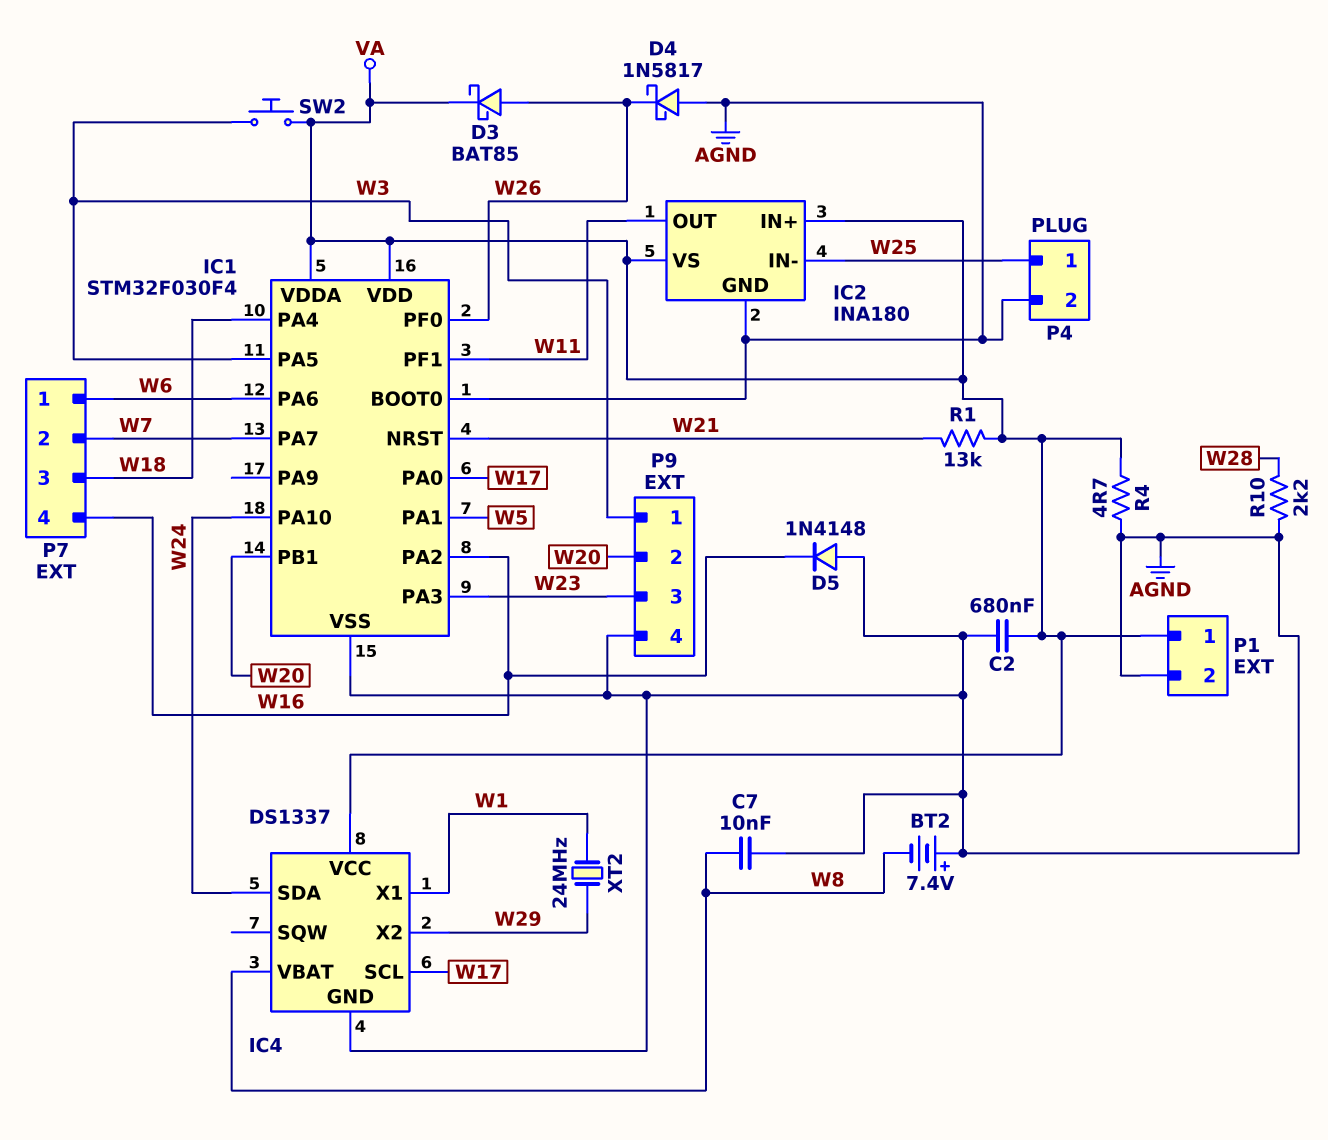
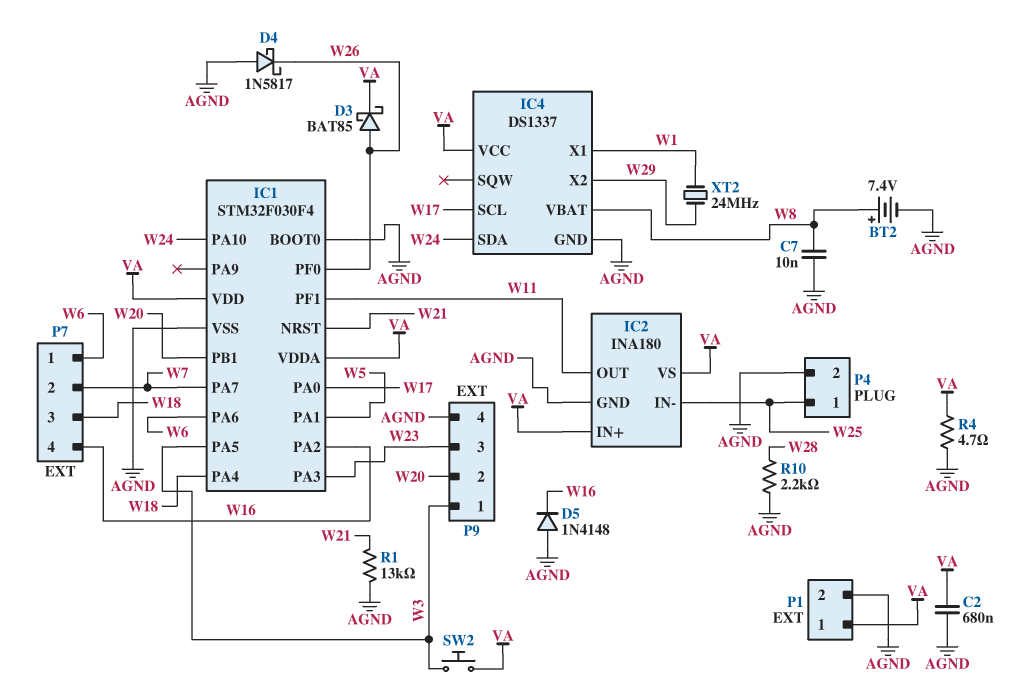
BT2: 7.4V (plus AGND, minus W8) -> 7.4V (plus W8, minus AGND)
R1: 13k (VA, W21) -> 13k (AGND, W21)

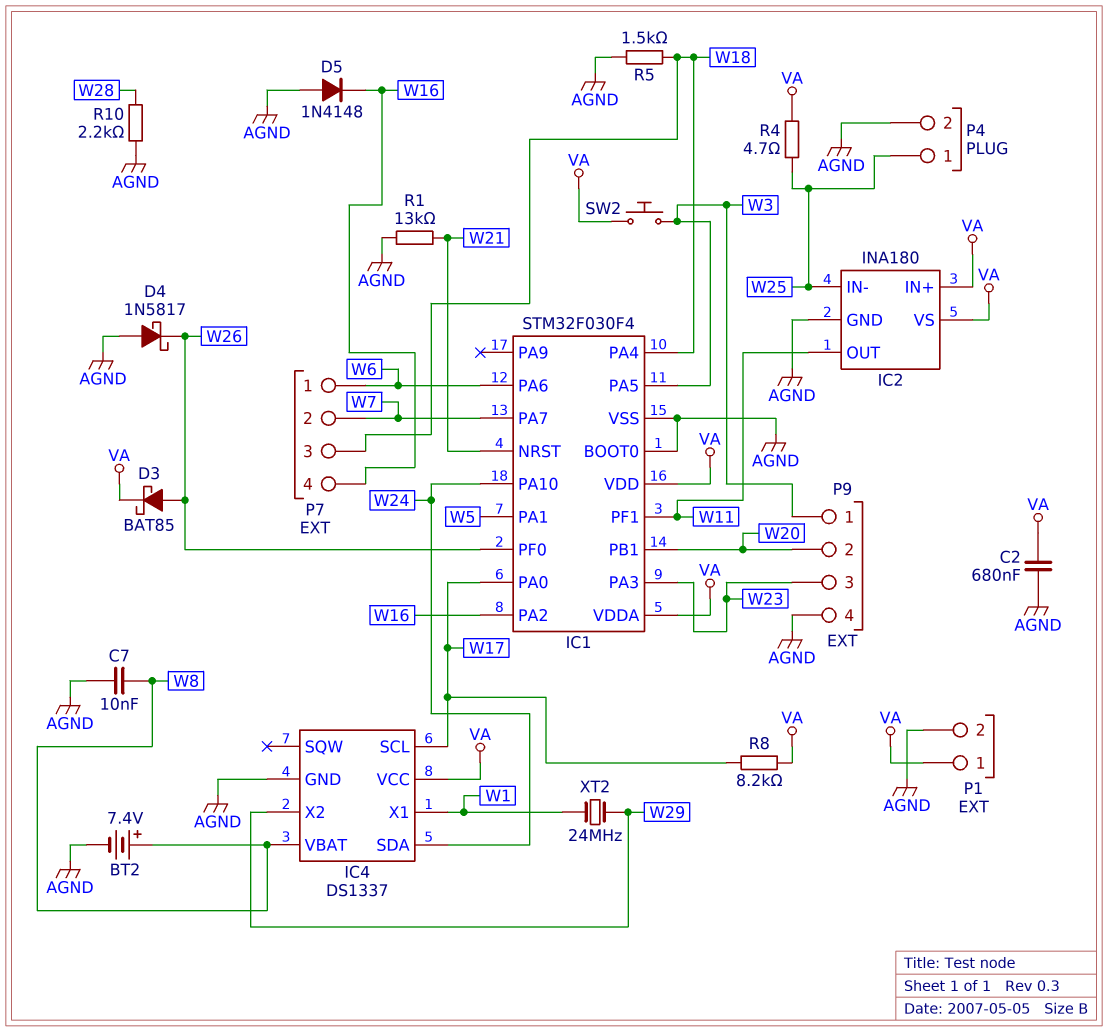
R4: 4.7 (AGND, VA) -> 4.7 (VA, W25)
R5: none -> 1.5k (AGND, W18)
R8: none -> 8.2k (VA, W17)

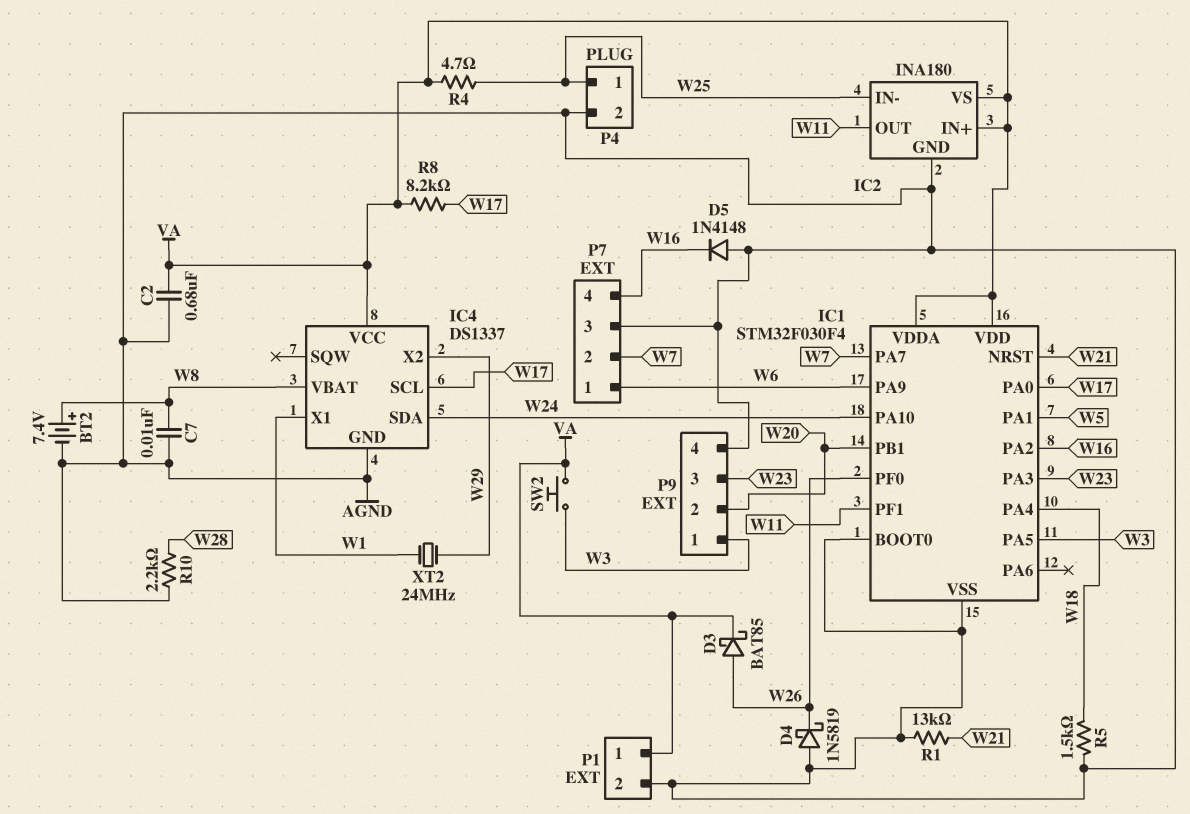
D4: schottky 1N5817 (A AGND, K W26) -> schottky 1N5819 (A AGND, K W26)
IC1 pin PA6: W6 -> none
IC1 pin PA9: none -> W6
P7 pin 3: W18 -> AGND

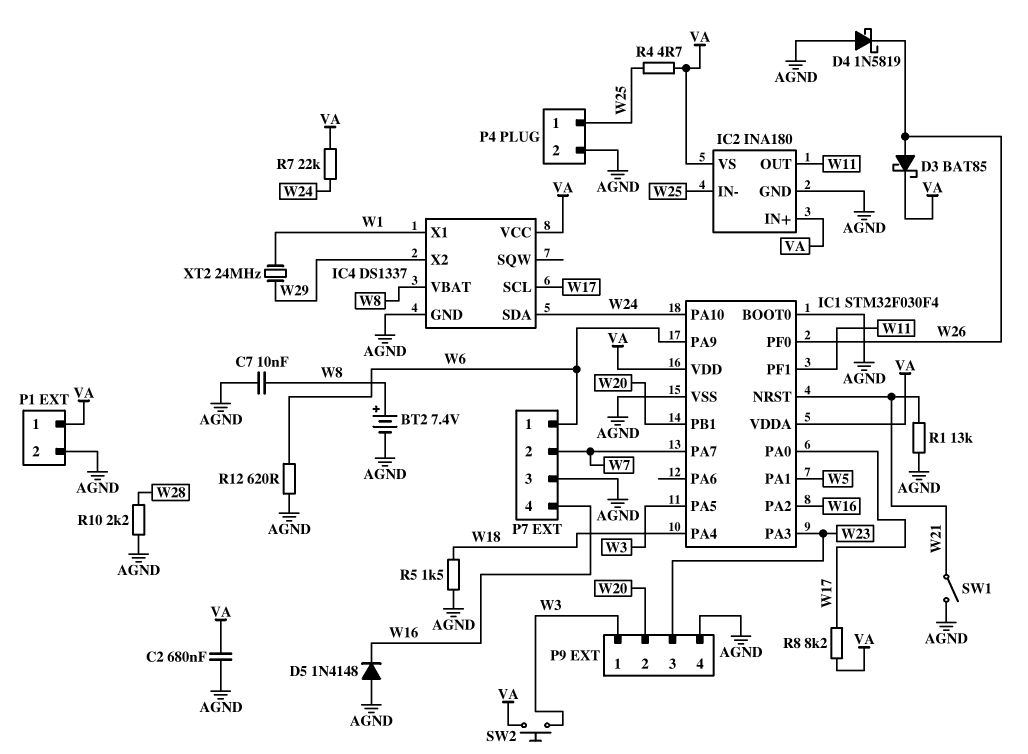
R7: none -> 22k (VA, W24)
R12: none -> 620 (AGND, W6)
SW1: none -> switch (AGND, W21)

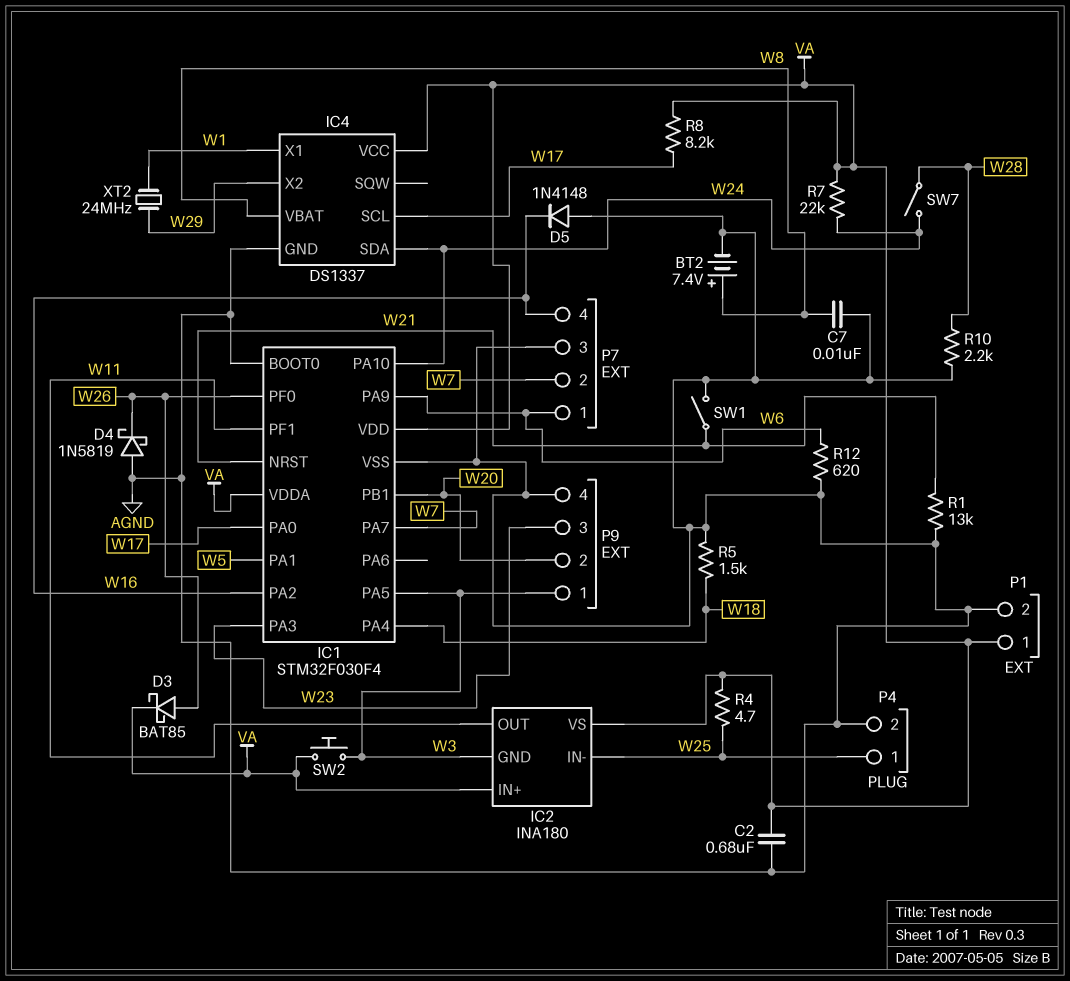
IC2 pin GND: AGND -> W3
SW7: none -> switch (W24, W28)

